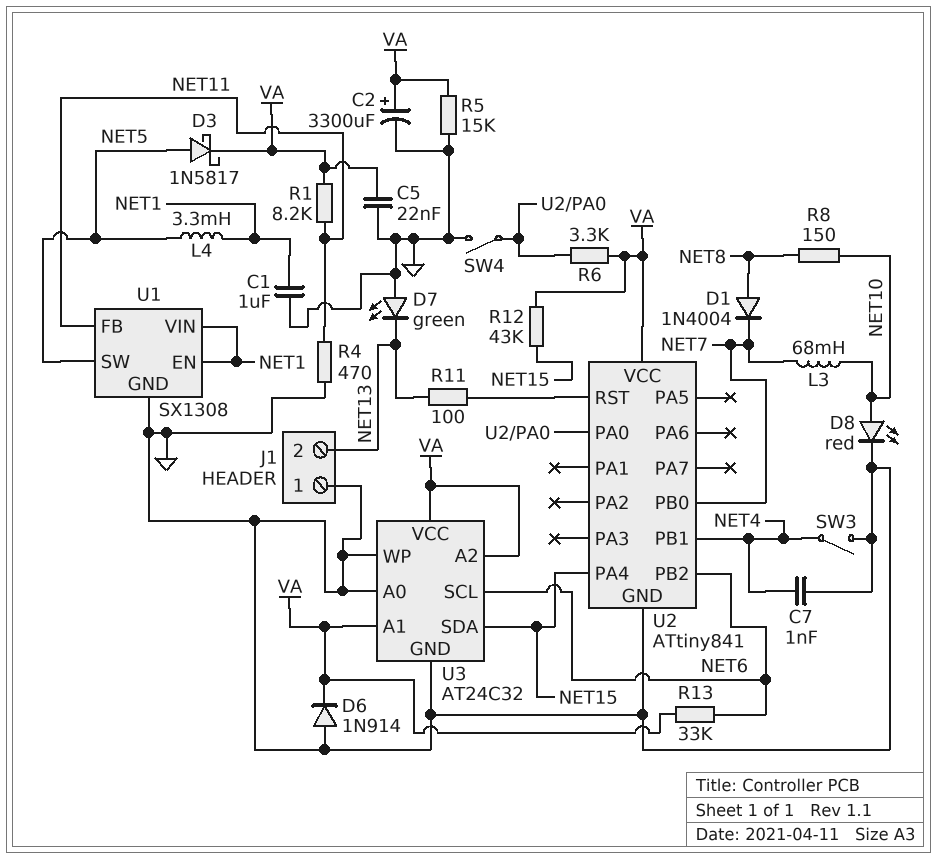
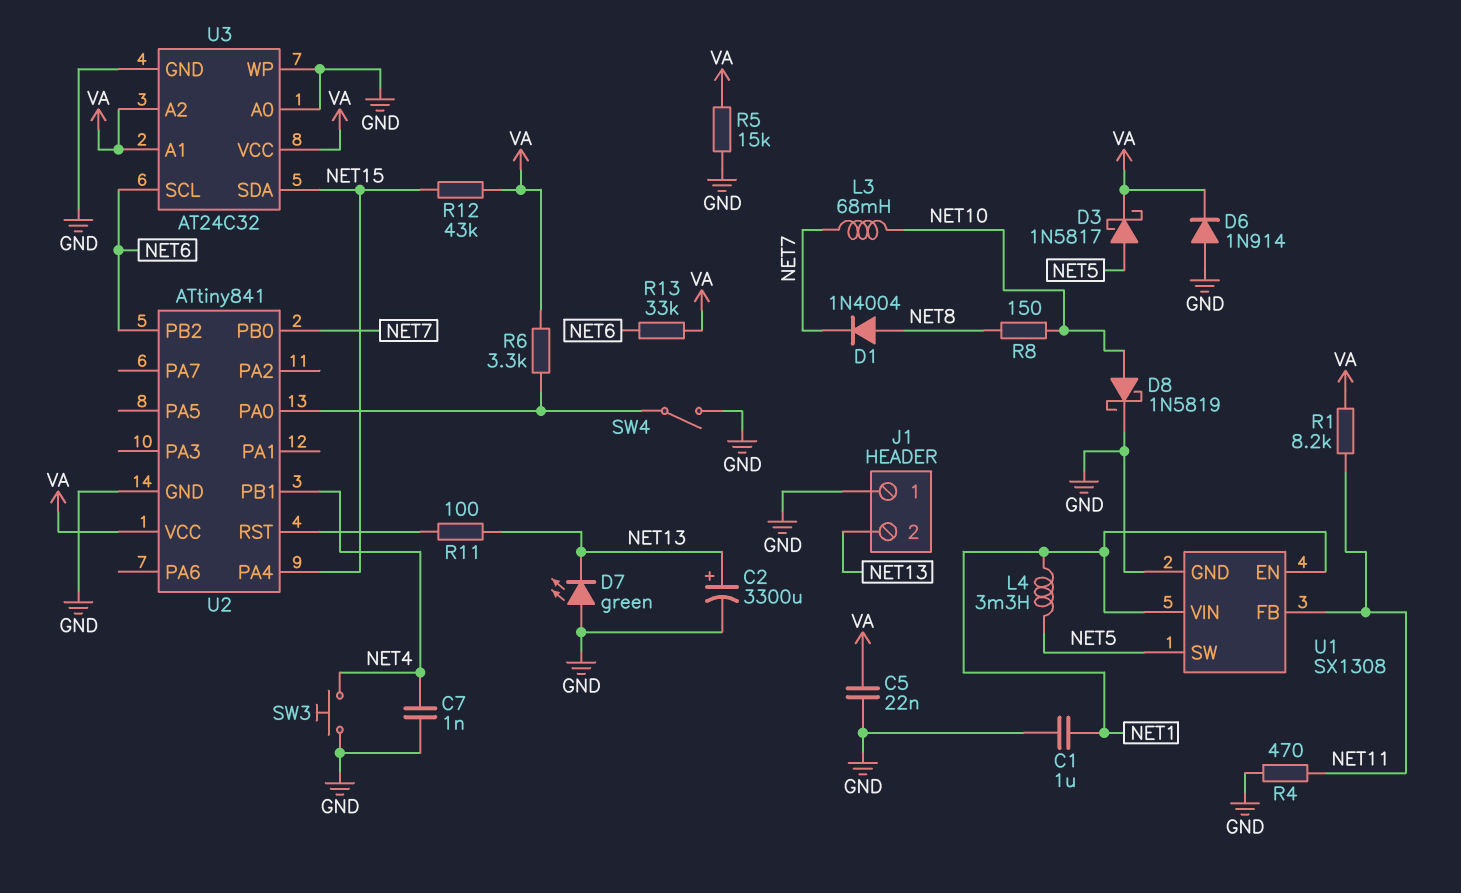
C2: 3300uF (plus VA, minus GND) -> 3300uF (plus NET13, minus GND)
D8: LED red (A NET10, K GND) -> schottky 1N5819 (A NET10, K GND)
SW3: switch (GND, NET4) -> button (GND, NET4)

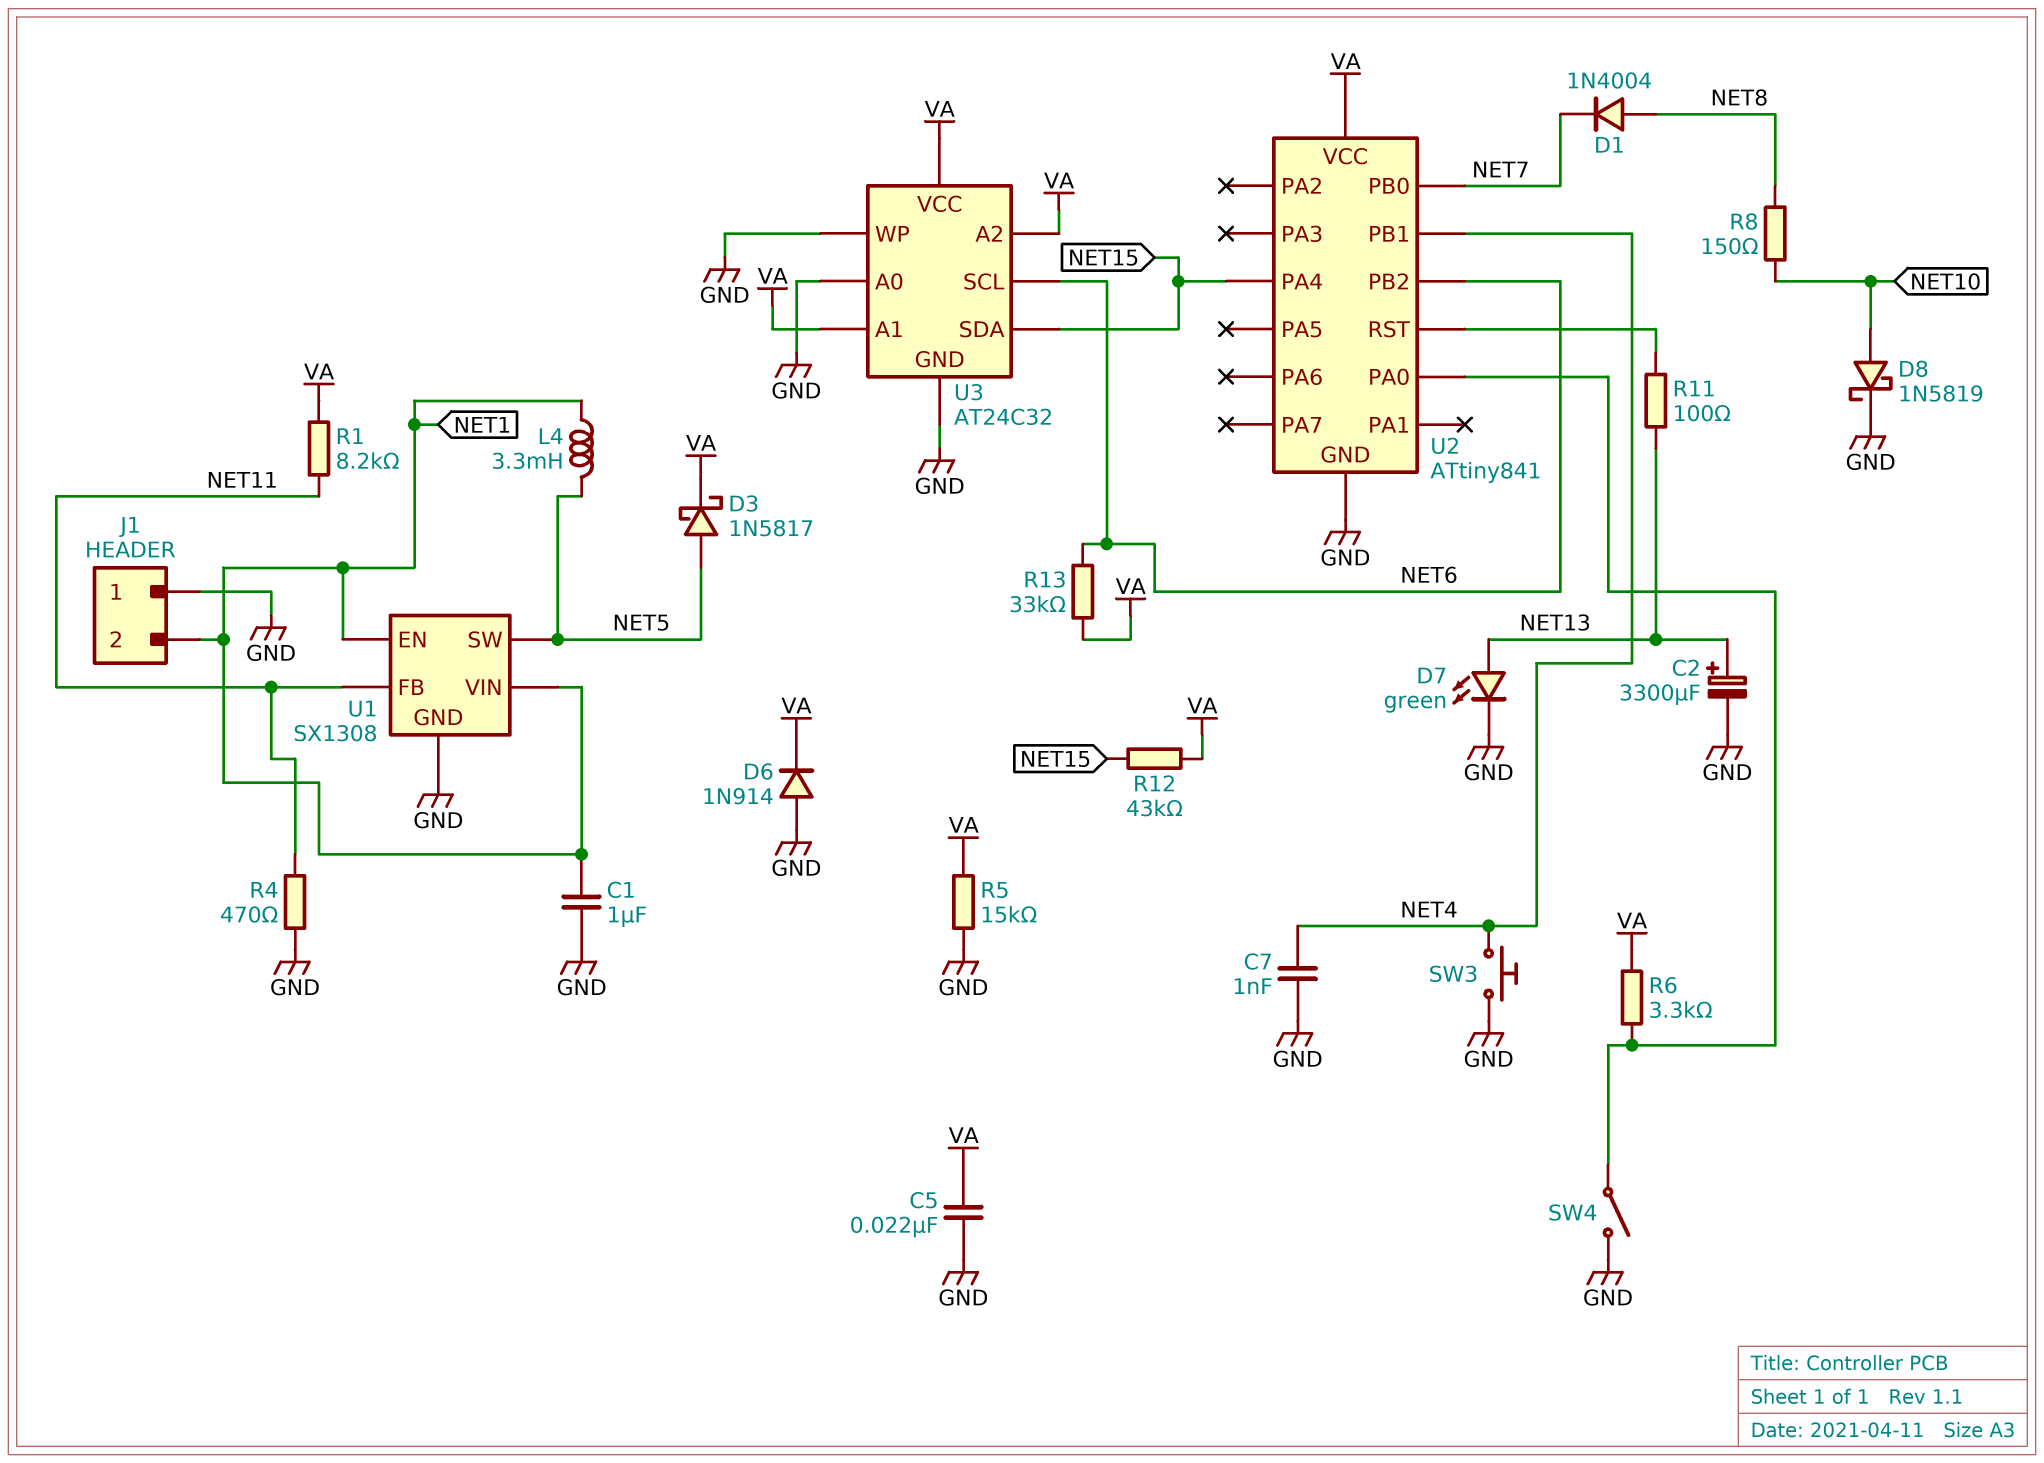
D7: LED green (A GND, K NET13) -> LED green (A NET13, K GND)
J1 pin 2: NET13 -> NET1
L3: 68mH (NET7, NET10) -> none

